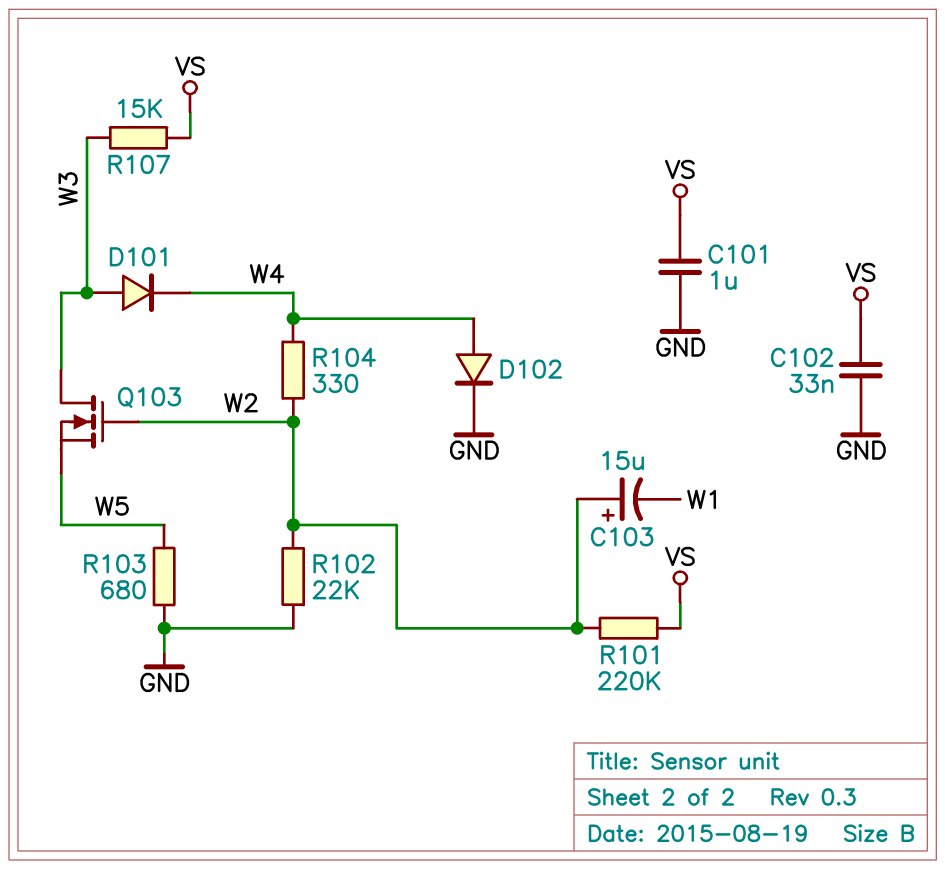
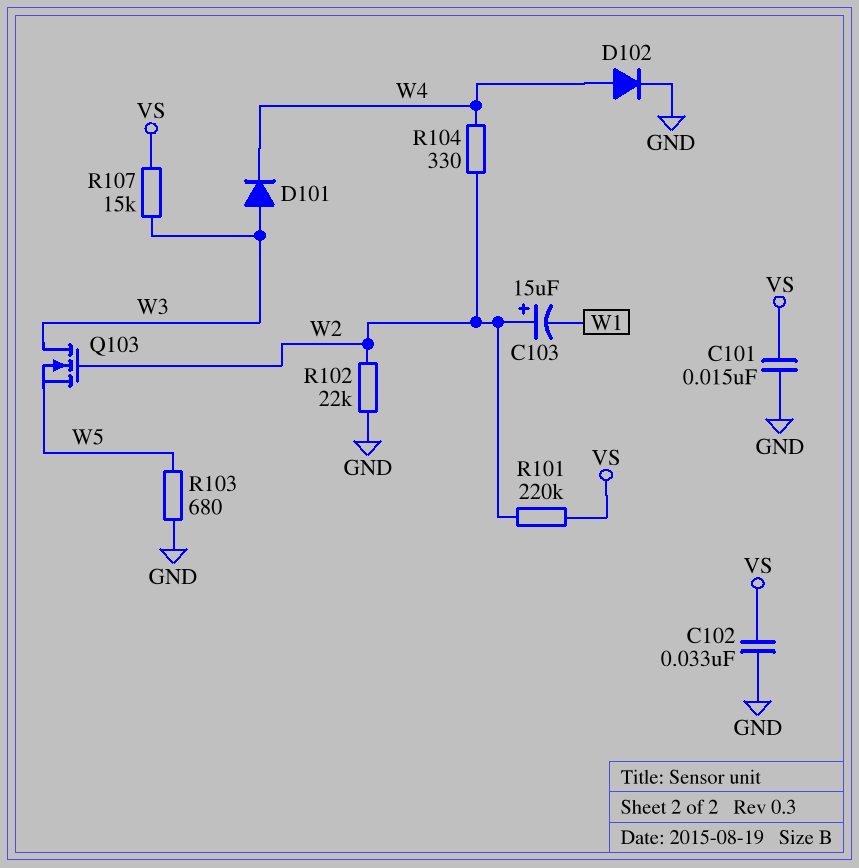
C101: 1uF (GND, VS) -> 15nF (GND, VS)

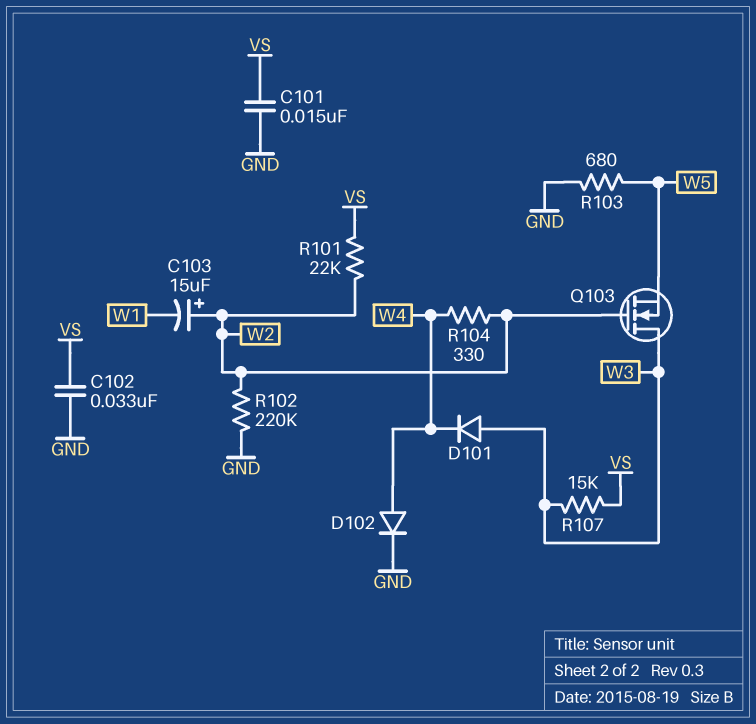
R101: 220k (VS, W2) -> 22k (VS, W2)
R102: 22k (GND, W2) -> 220k (GND, W2)

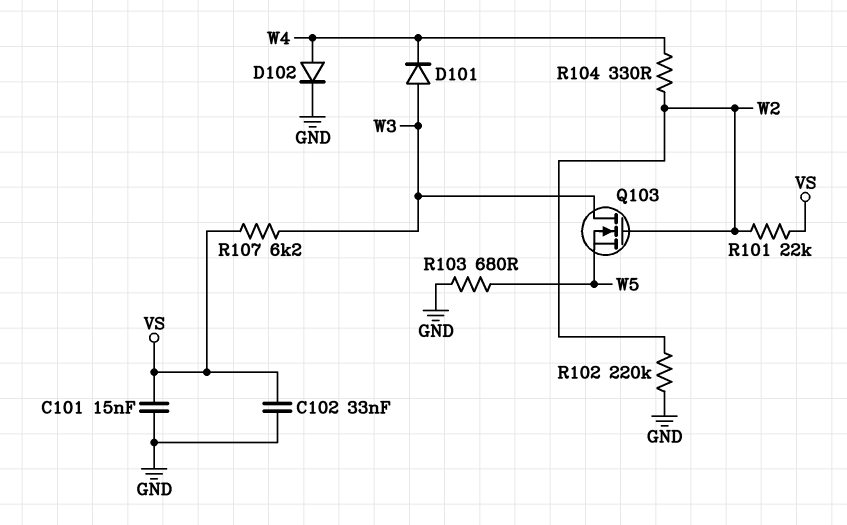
C103: 15uF (plus W2, minus W1) -> none
R107: 15k (VS, W3) -> 6.2k (VS, W3)

